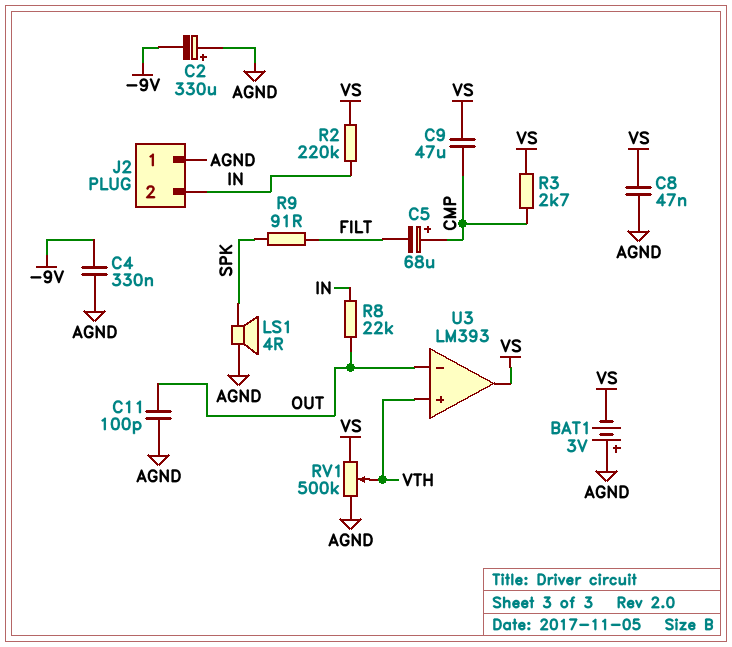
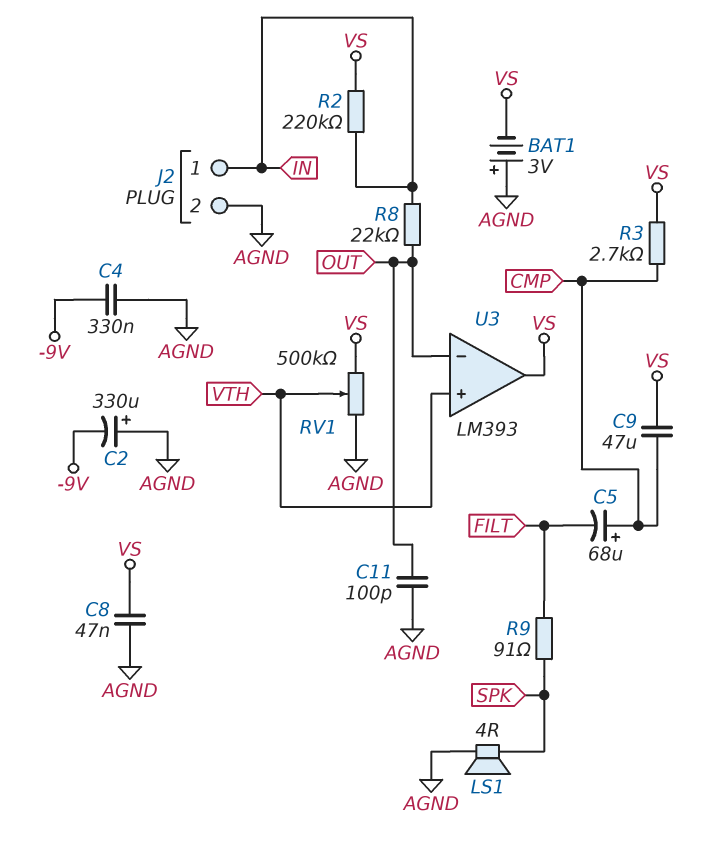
J2 pin 1: AGND -> IN
J2 pin 2: IN -> AGND

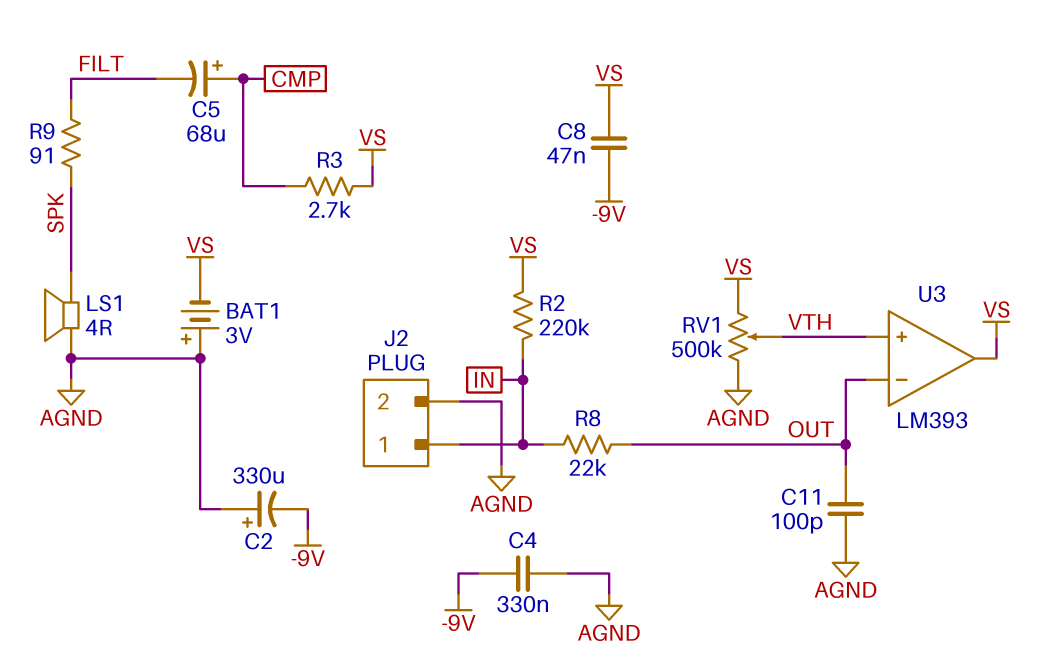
C8: 47nF (AGND, VS) -> 47nF (-9V, VS)
C9: 47uF (CMP, VS) -> none

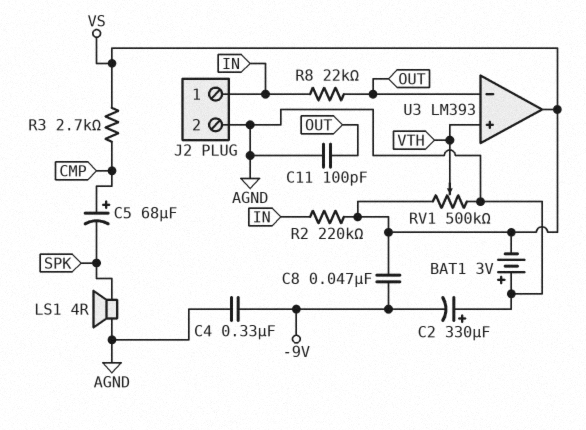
C5: 68uF (plus CMP, minus FILT) -> 68uF (plus CMP, minus SPK)
R9: 91 (FILT, SPK) -> none

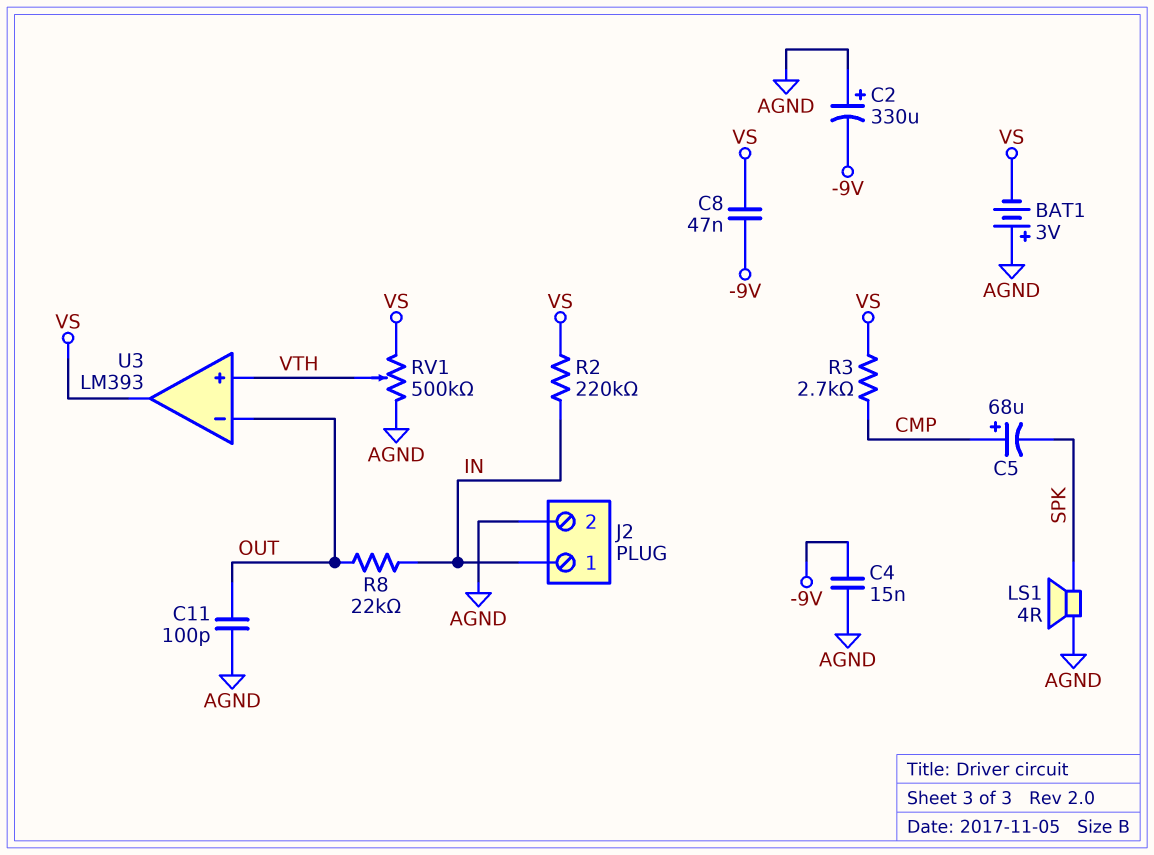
C4: 330nF (-9V, AGND) -> 15nF (-9V, AGND)

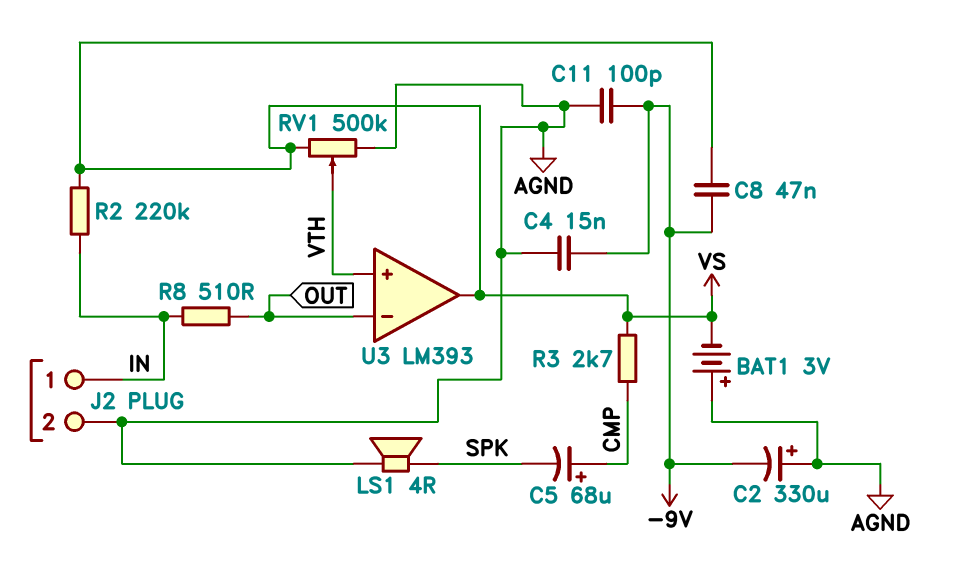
C11: 100pF (AGND, OUT) -> 100pF (-9V, AGND)
R8: 22k (IN, OUT) -> 510 (IN, OUT)

